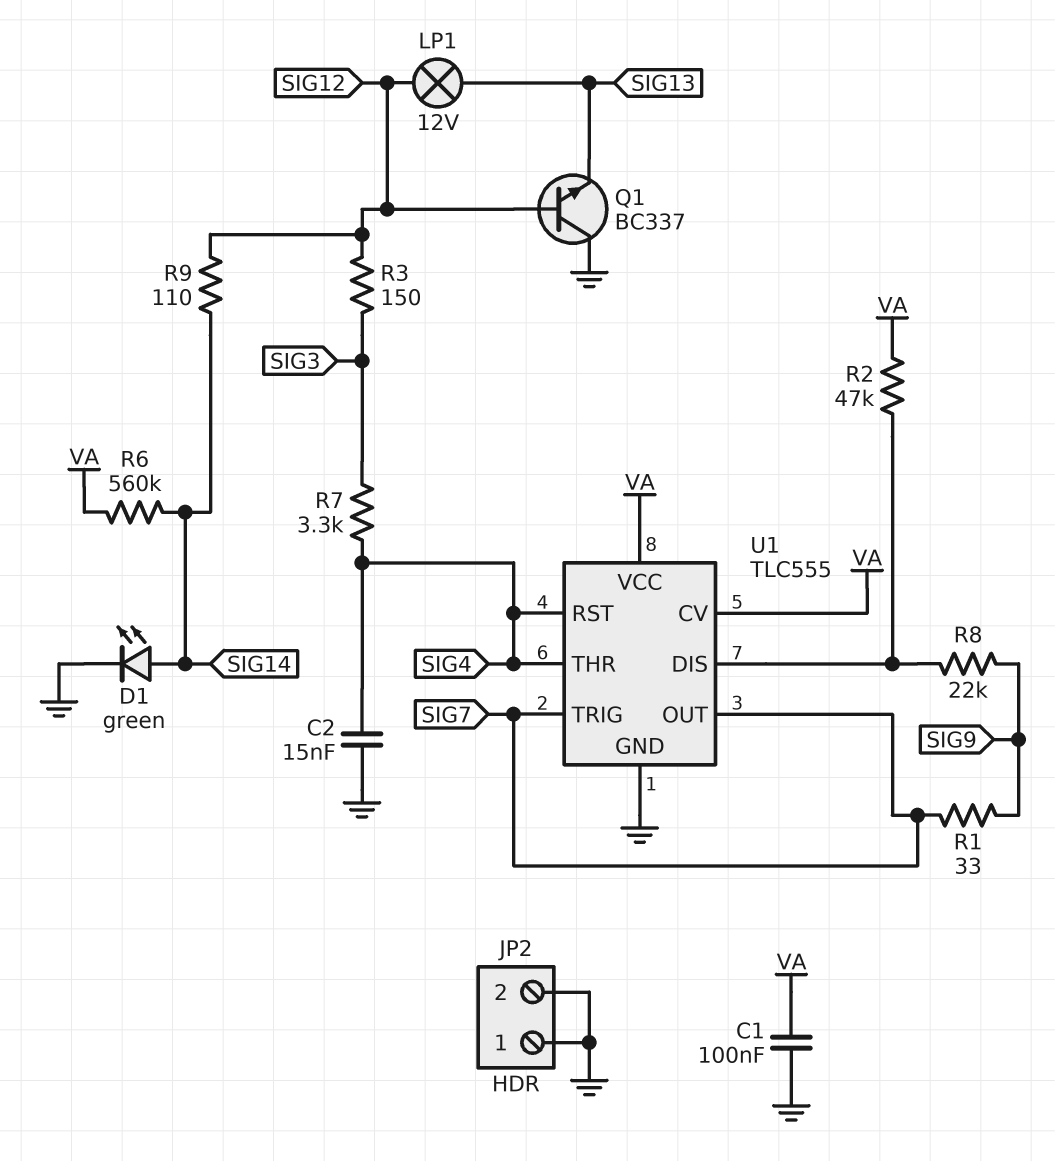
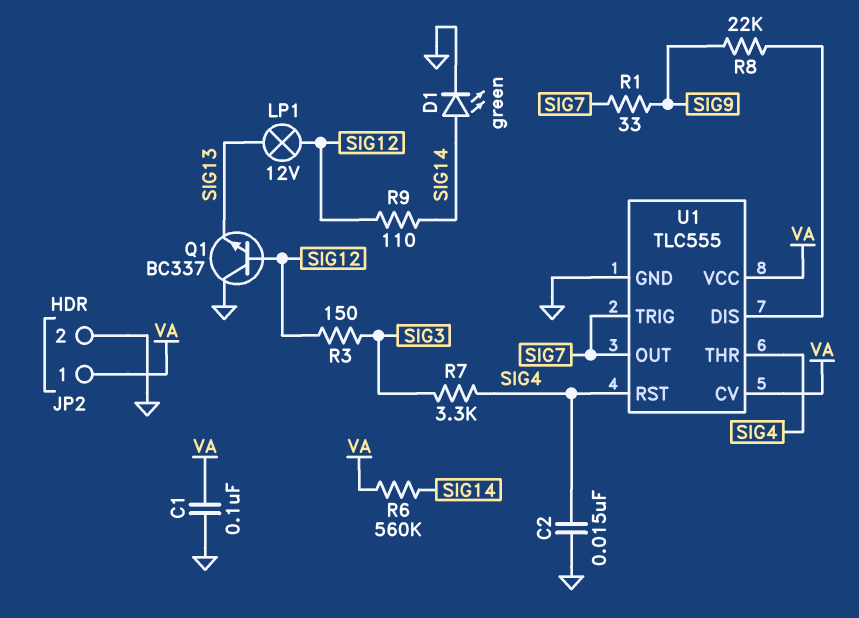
JP2 pin 1: GND -> VA
R2: 47k (U1/DIS, VA) -> none

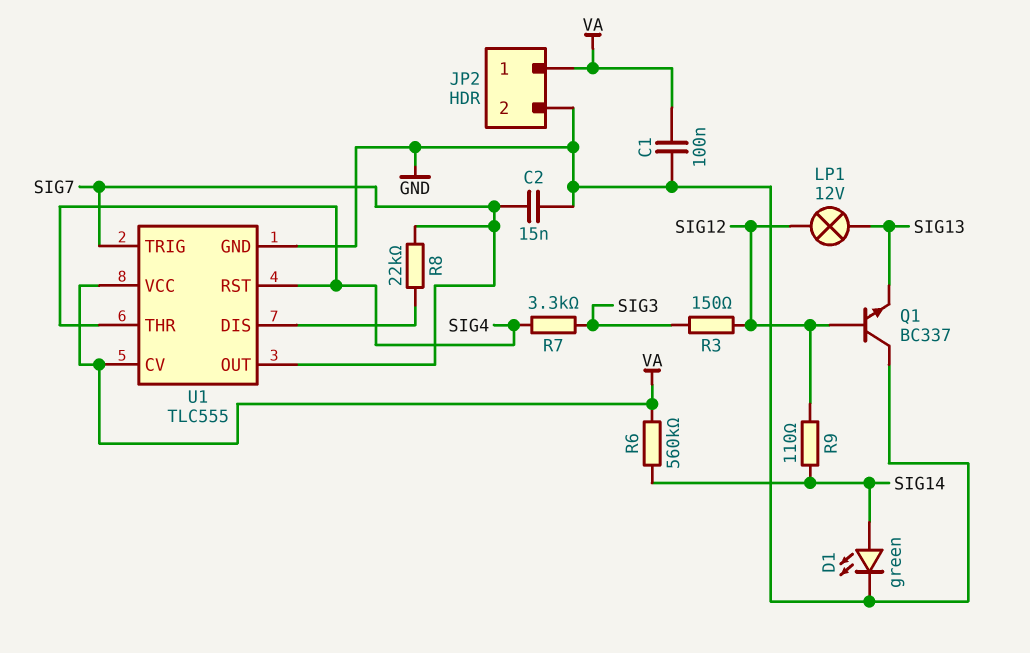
C2: 15nF (GND, SIG4) -> 15nF (GND, SIG7)
R1: 33 (SIG7, SIG9) -> none
R8: 22k (SIG9, U1/DIS) -> 22k (SIG7, U1/DIS)

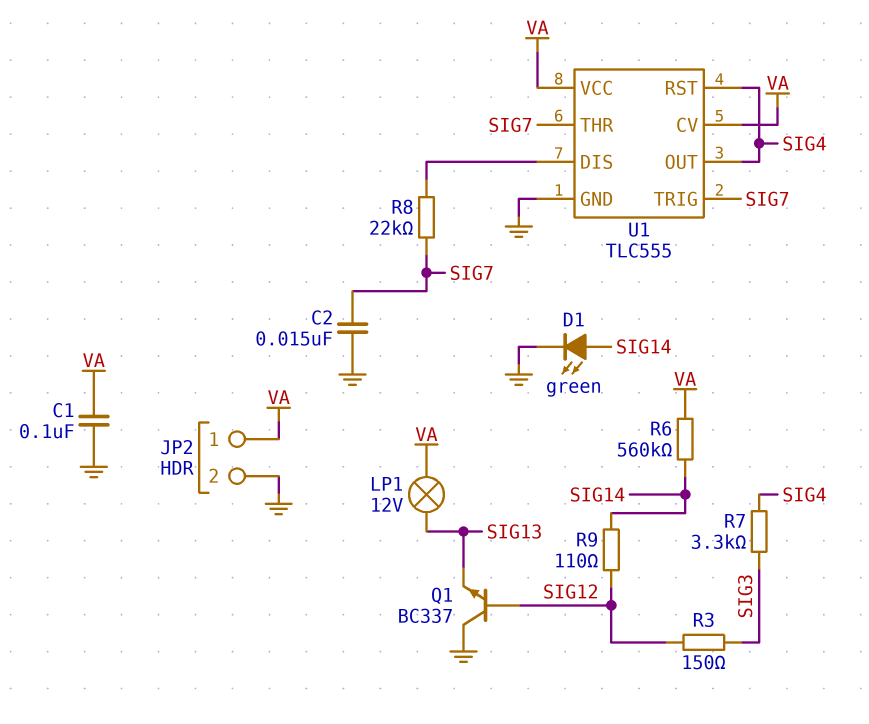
LP1: lamp 12V (SIG12, SIG13) -> lamp 12V (SIG13, VA)
U1 pin OUT: SIG7 -> SIG4
U1 pin THR: SIG4 -> SIG7

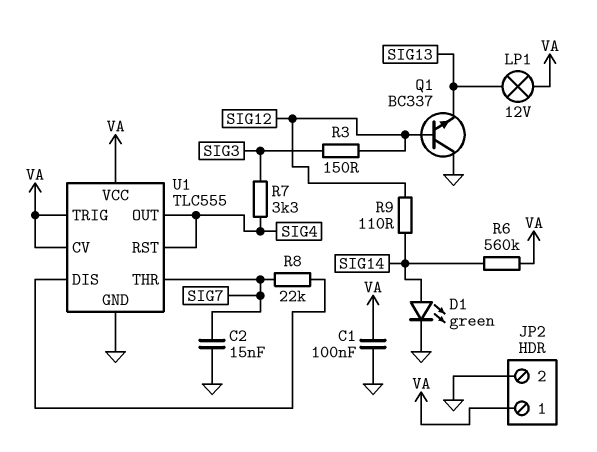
U1 pin TRIG: SIG7 -> VA

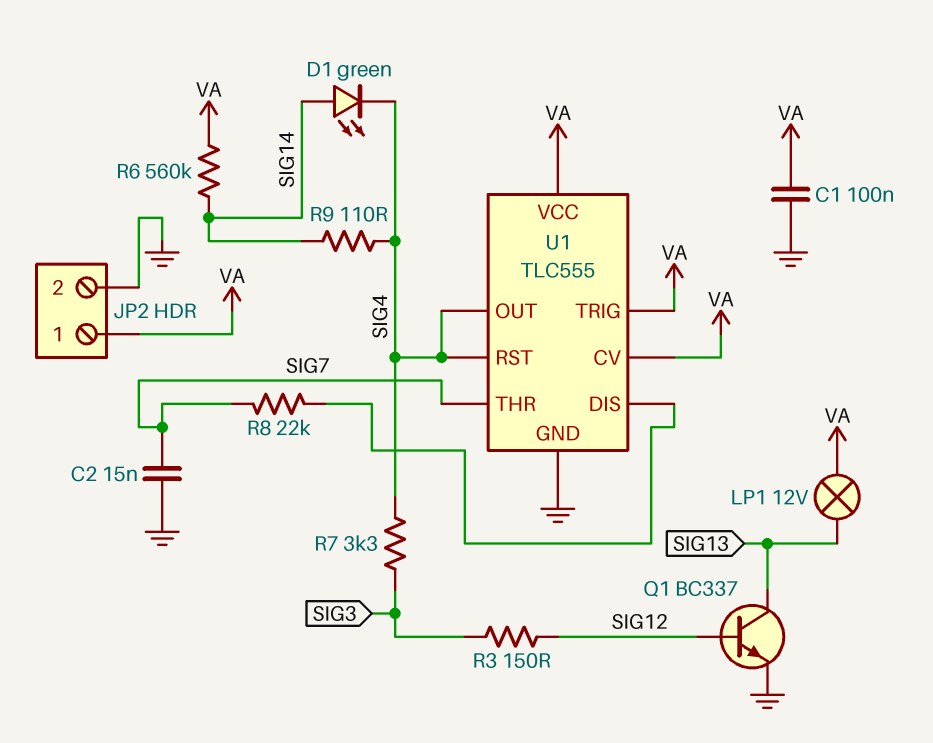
D1: LED green (A SIG14, K GND) -> LED green (A SIG14, K SIG4)
Q1: NPN BC337 (B SIG12, C GND, E SIG13) -> NPN BC337 (B SIG12, C SIG13, E GND)
R9: 110 (SIG12, SIG14) -> 110 (SIG4, SIG14)

